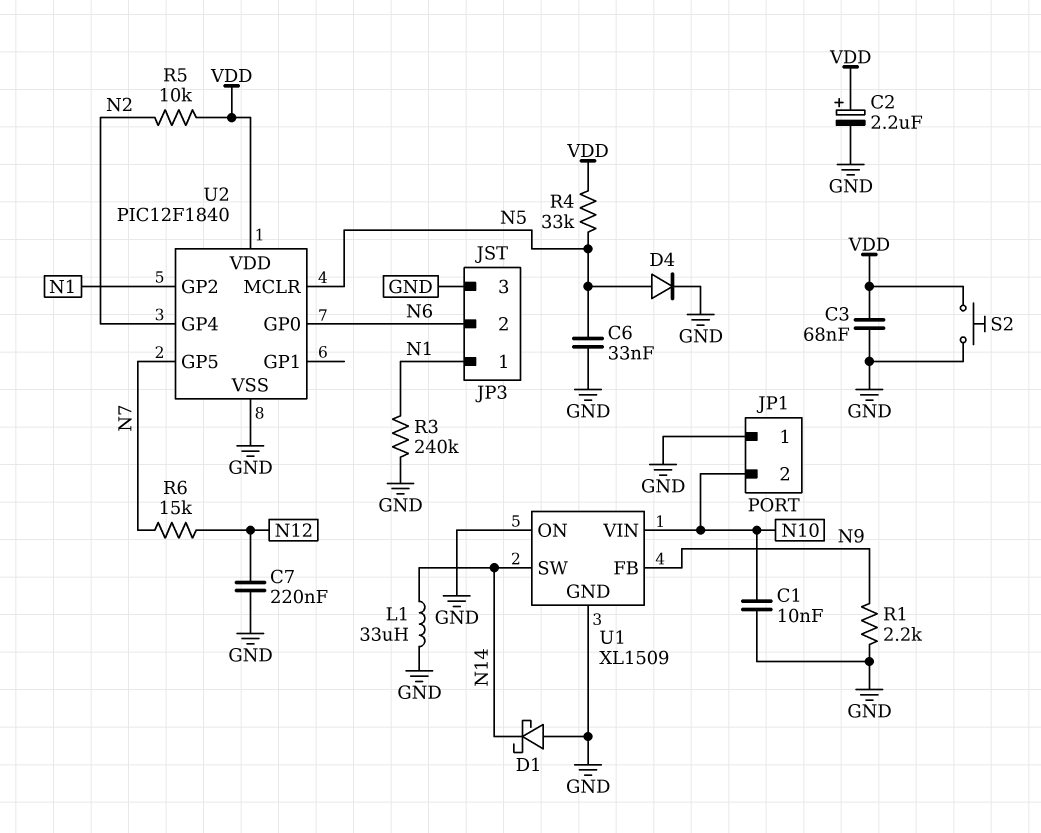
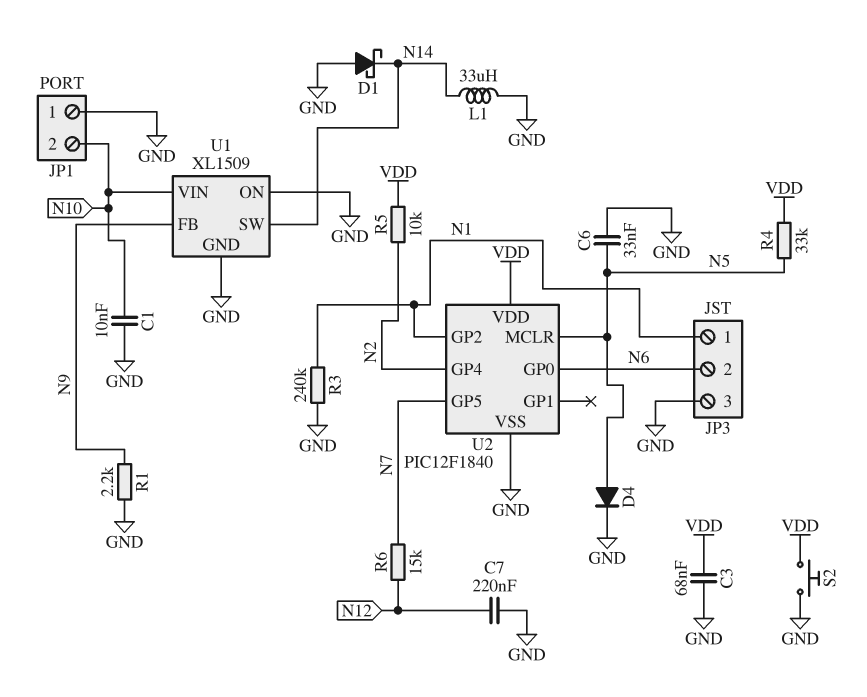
C2: 2.2uF (plus VDD, minus GND) -> none

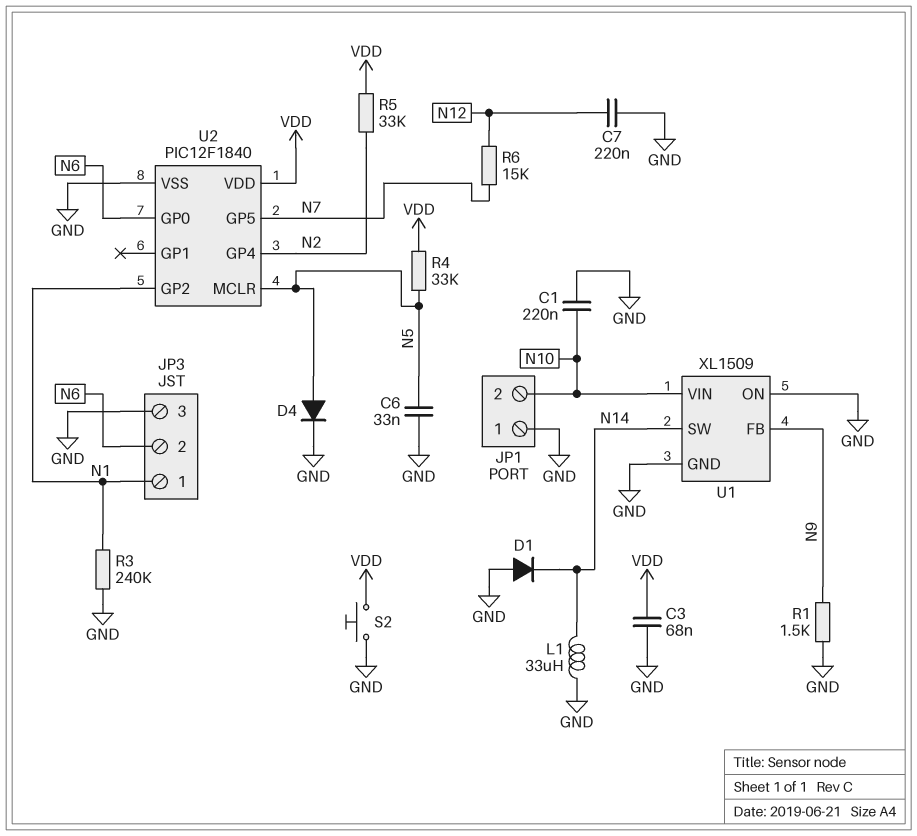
C1: 10nF (GND, N10) -> 220nF (GND, N10)
D1: schottky (A GND, K N14) -> diode (A GND, K N14)
R1: 2.2k (GND, N9) -> 1.5k (GND, N9)
R5: 10k (N2, VDD) -> 33k (N2, VDD)

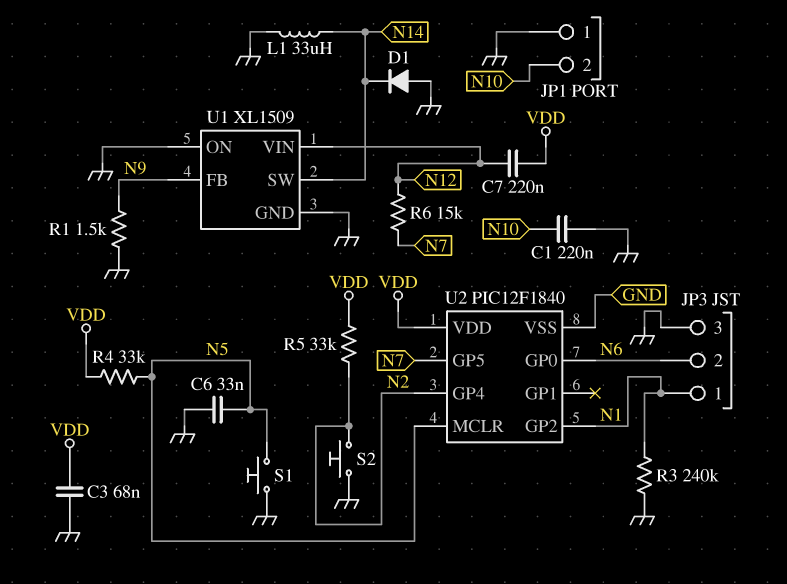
C7: 220nF (GND, N12) -> 220nF (N12, VDD)
D4: diode (A N5, K GND) -> none
S1: none -> button (GND, N5)
S2: button (GND, VDD) -> button (GND, N2)
U1 pin VIN: N10 -> N12

